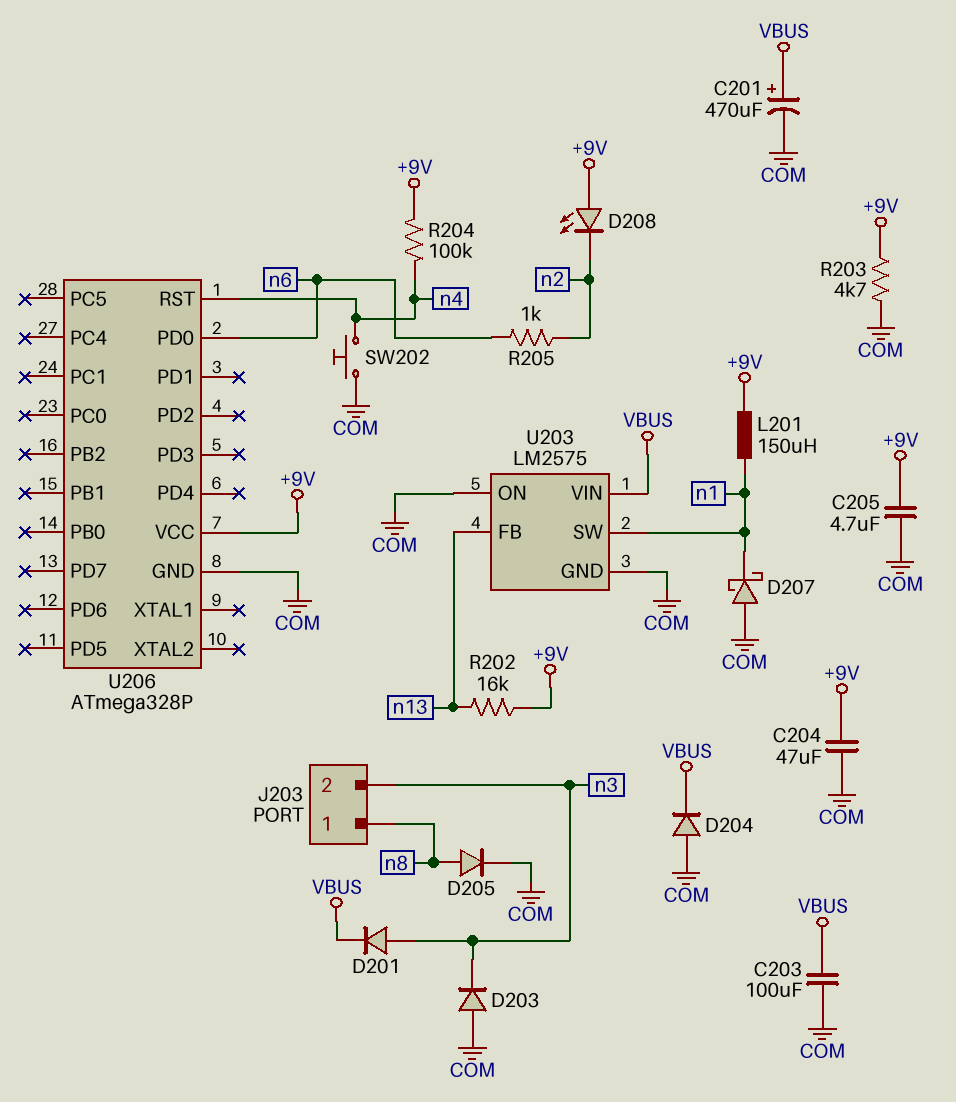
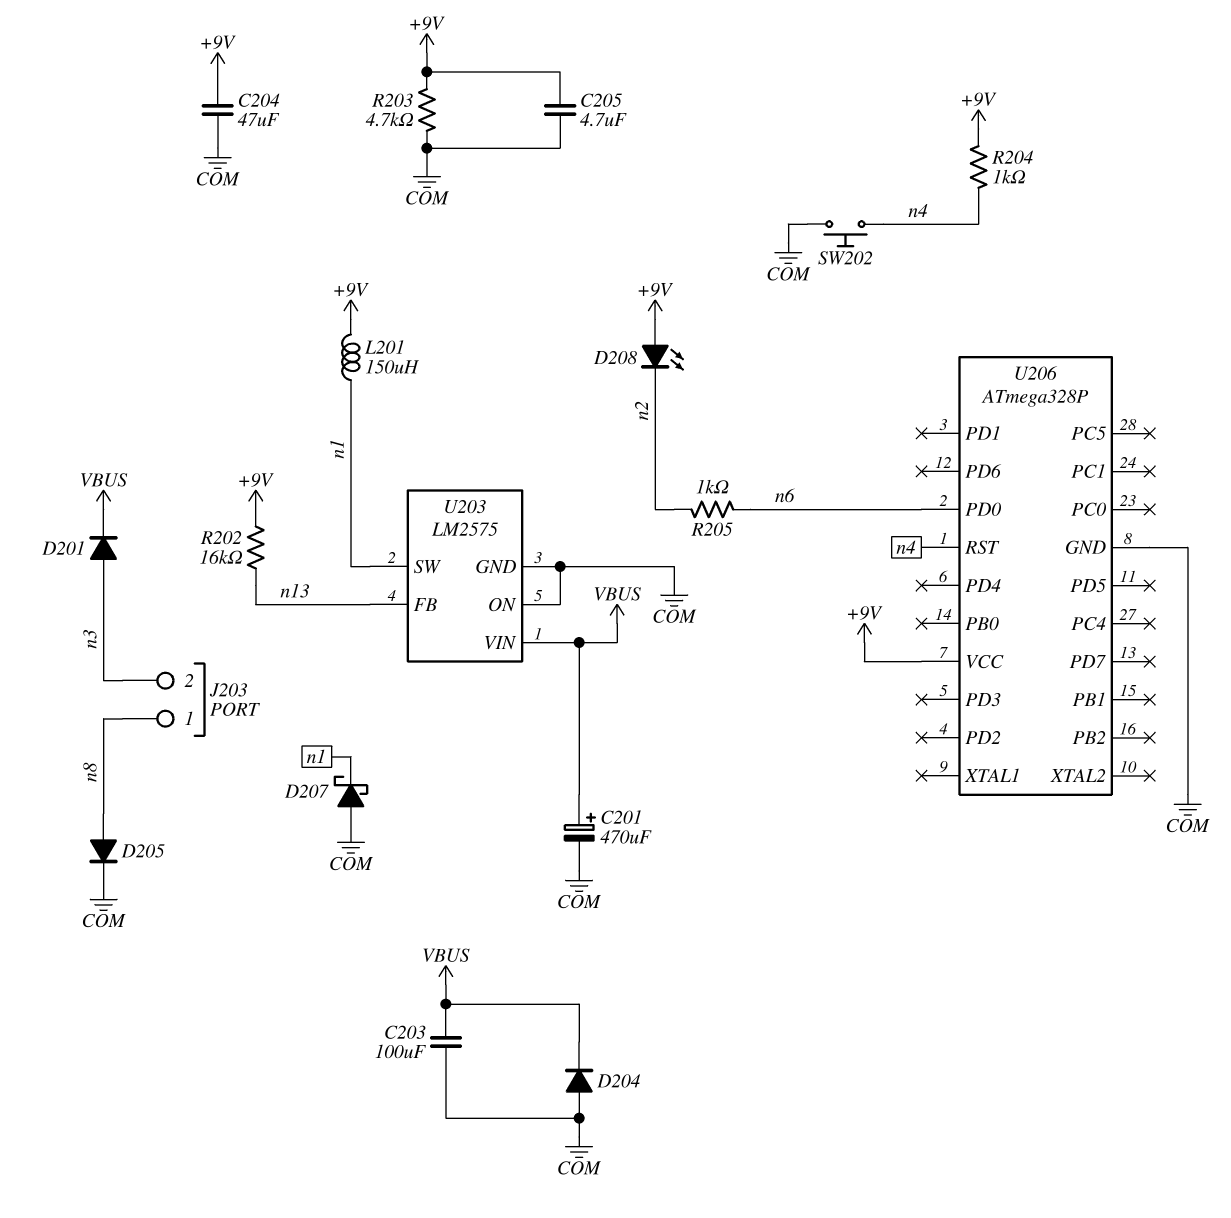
D203: diode (A COM, K n3) -> none
R204: 100k (+9V, n4) -> 1k (+9V, n4)

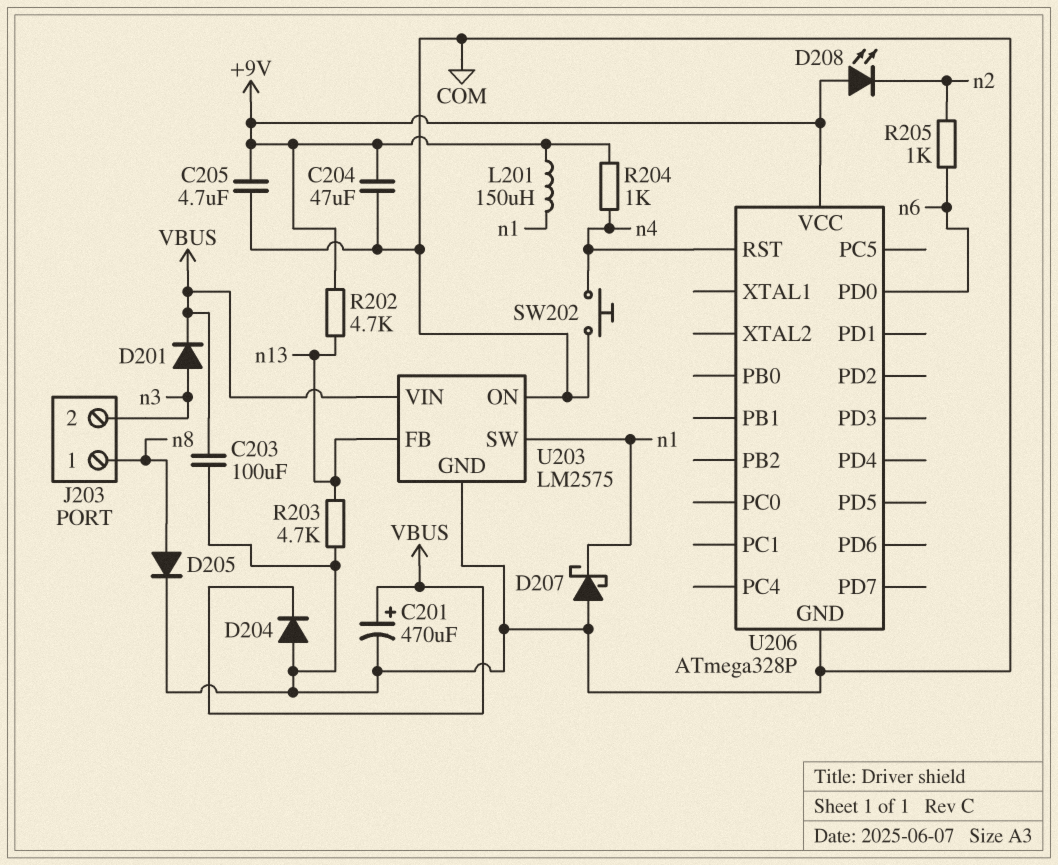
R202: 16k (+9V, n13) -> 4.7k (+9V, n13)
R203: 4.7k (+9V, COM) -> 4.7k (COM, n13)

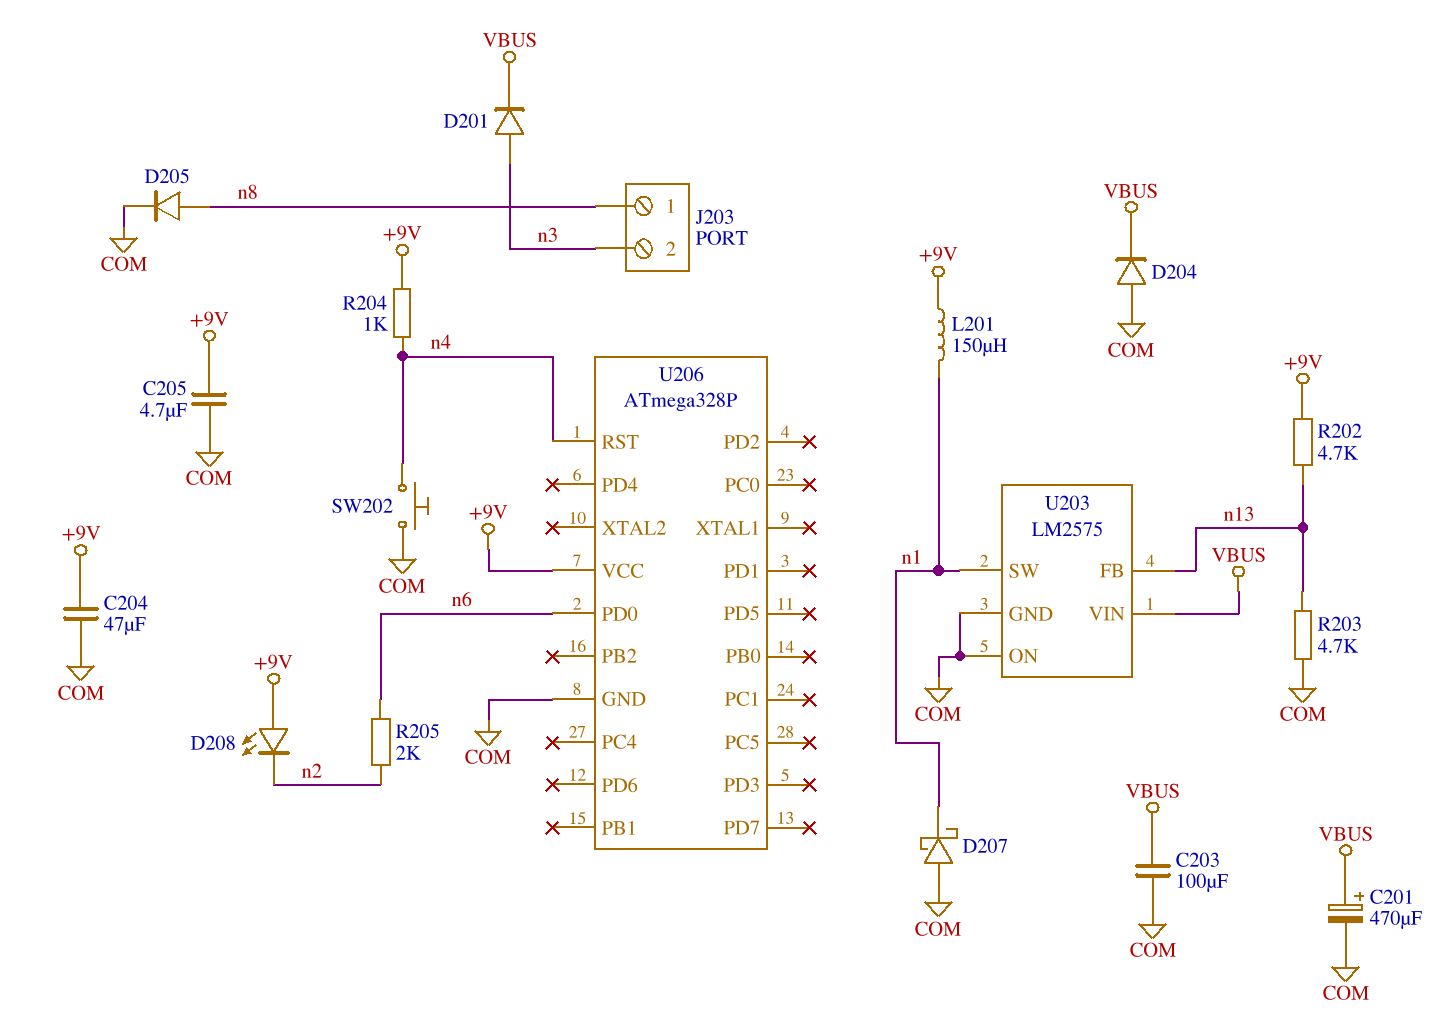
R205: 1k (n2, n6) -> 2k (n2, n6)

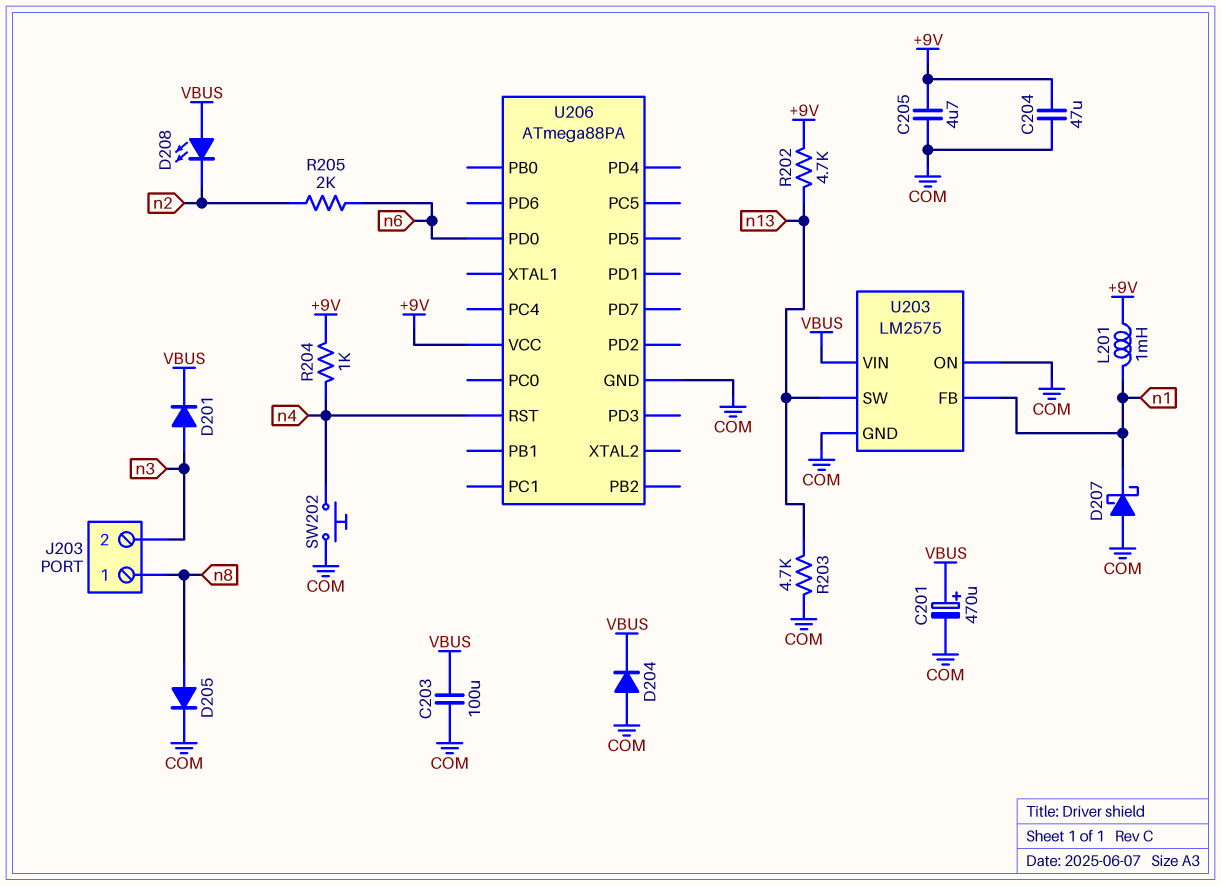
D208: LED (A +9V, K n2) -> LED (A VBUS, K n2)
L201: 150uH (+9V, n1) -> 1mH (+9V, n1)
U203 pin FB: n13 -> n1
U203 pin SW: n1 -> n13
U206: ATmega328P -> ATmega88PA

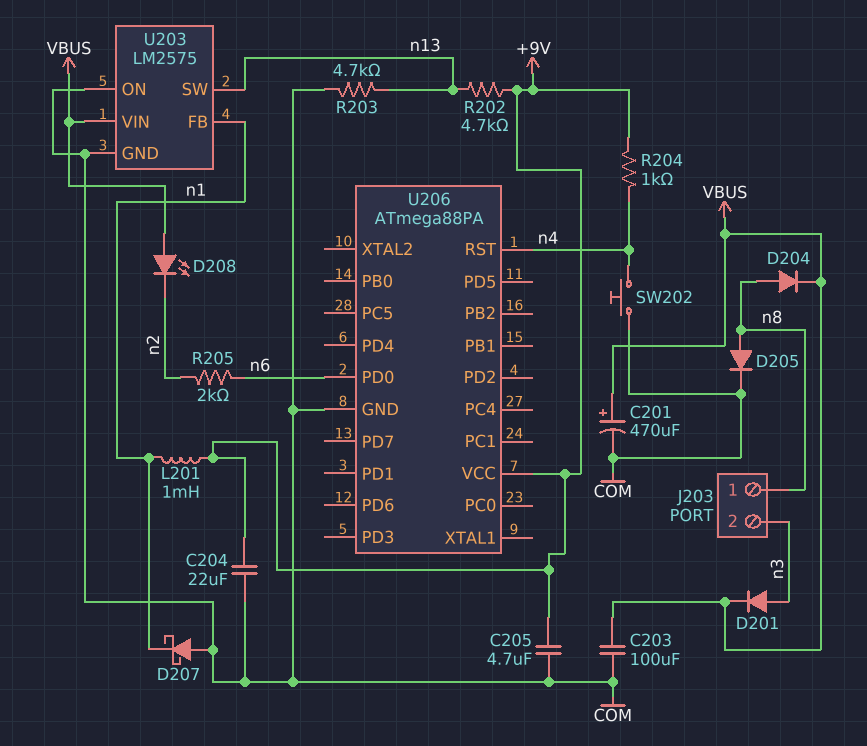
C204: 47uF (+9V, COM) -> 22uF (+9V, COM)
D204: diode (A COM, K VBUS) -> diode (A n8, K VBUS)

